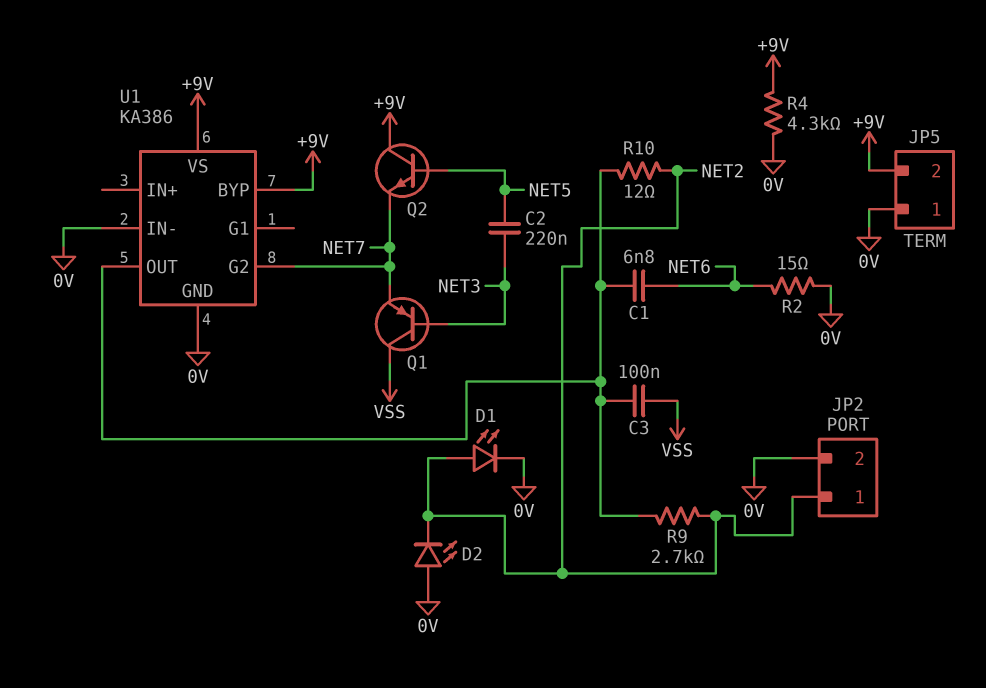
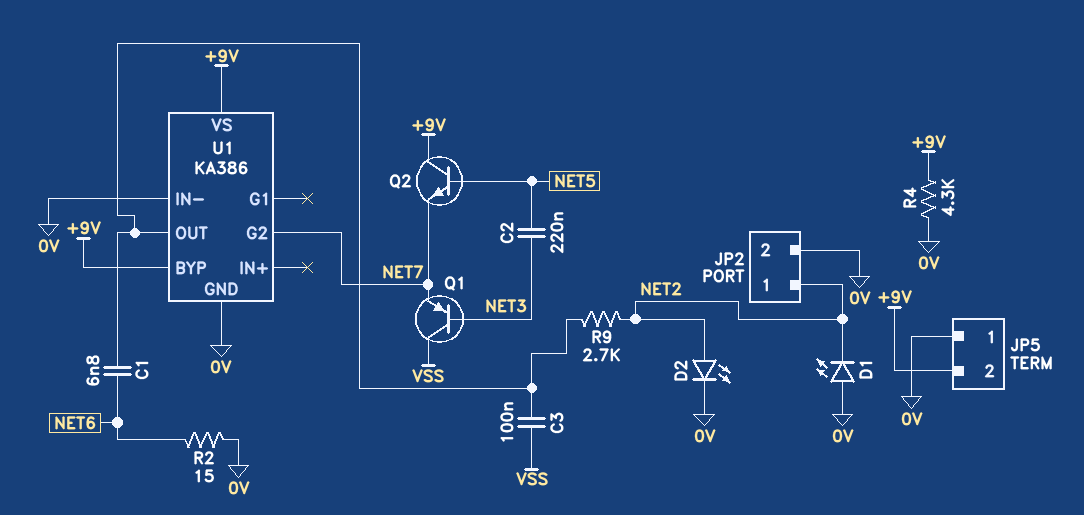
D1: LED (A NET2, K 0V) -> LED (A 0V, K NET2)
D2: LED (A 0V, K NET2) -> LED (A NET2, K 0V)
R10: 12 (NET2, U1/OUT) -> none

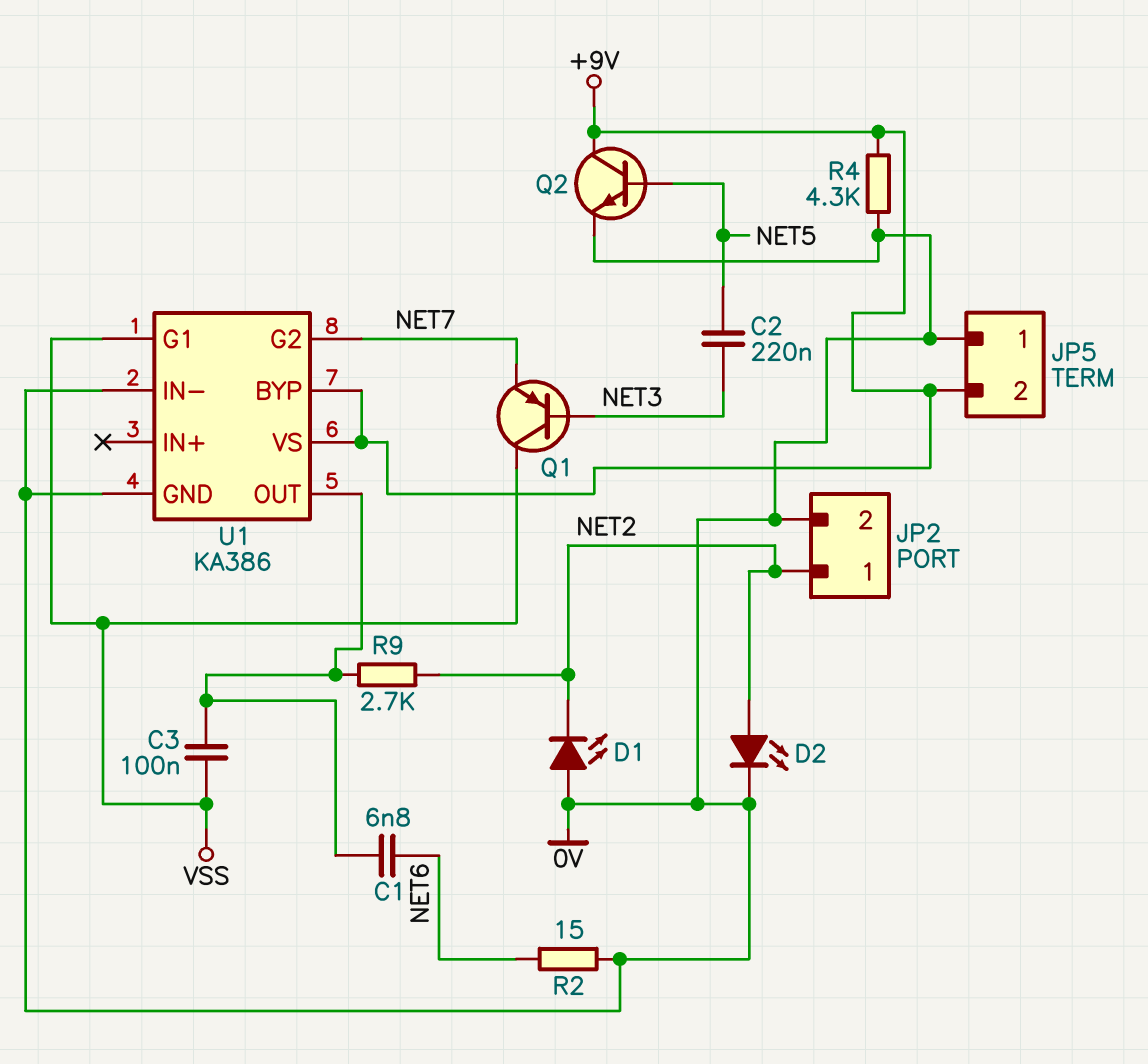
Q2: NPN (B NET5, C +9V, E NET7) -> NPN (B NET5, C +9V, E 0V)
U1 pin G1: none -> VSS

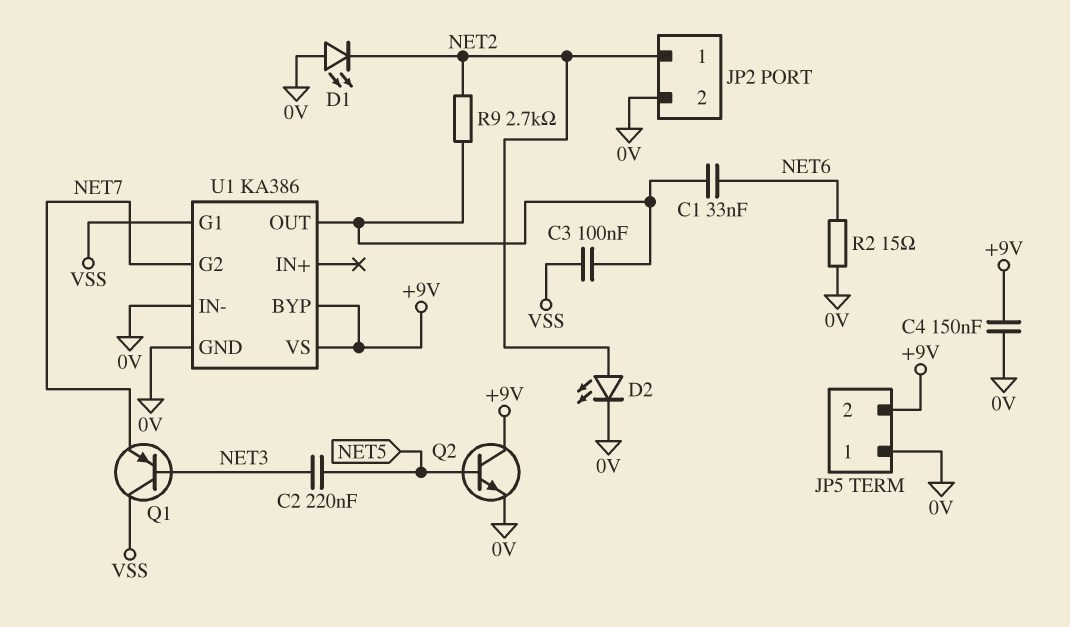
C1: 6.8nF (NET6, U1/OUT) -> 33nF (NET6, U1/OUT)
C4: none -> 150nF (+9V, 0V)
R4: 4.3k (+9V, 0V) -> none

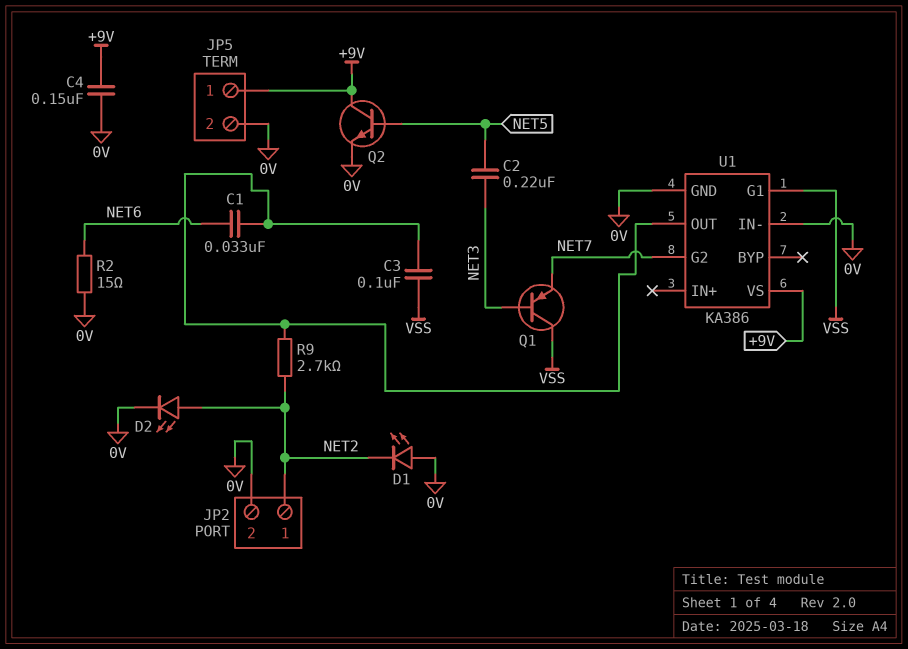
JP5 pin 1: 0V -> +9V
JP5 pin 2: +9V -> 0V
U1 pin BYP: +9V -> none

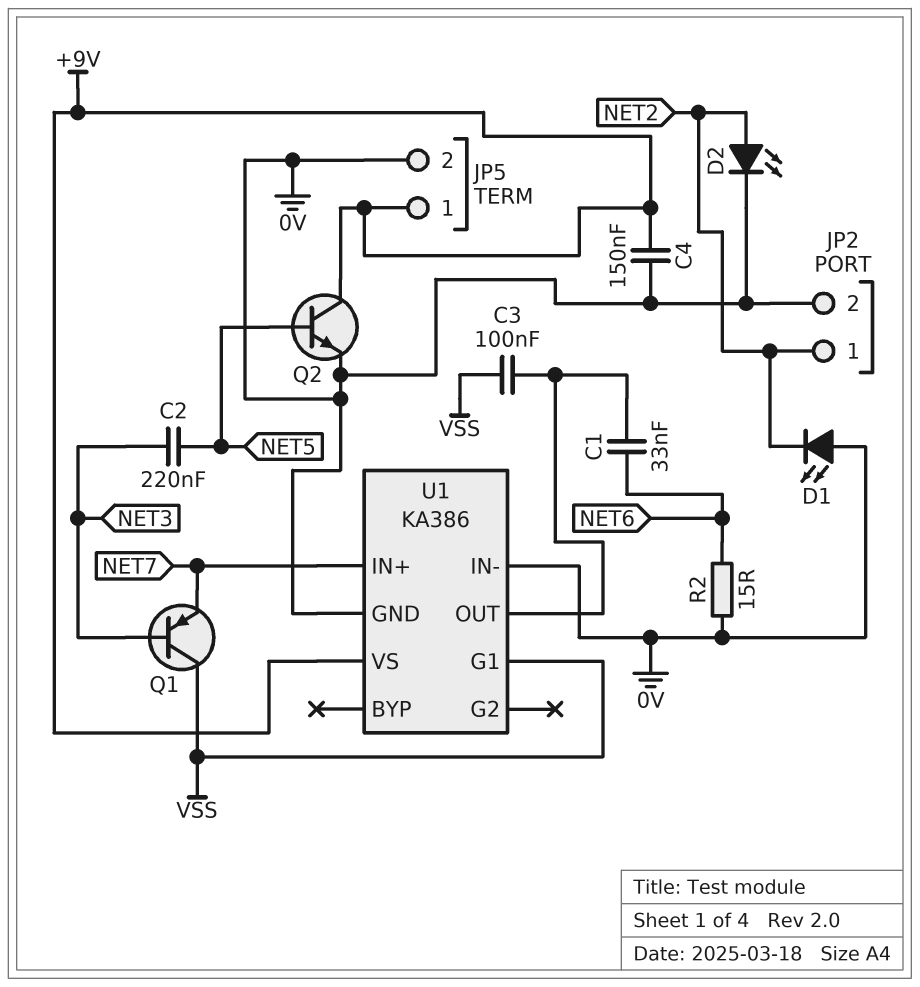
R9: 2.7k (NET2, U1/OUT) -> none
U1 pin G2: NET7 -> none
U1 pin IN+: none -> NET7

